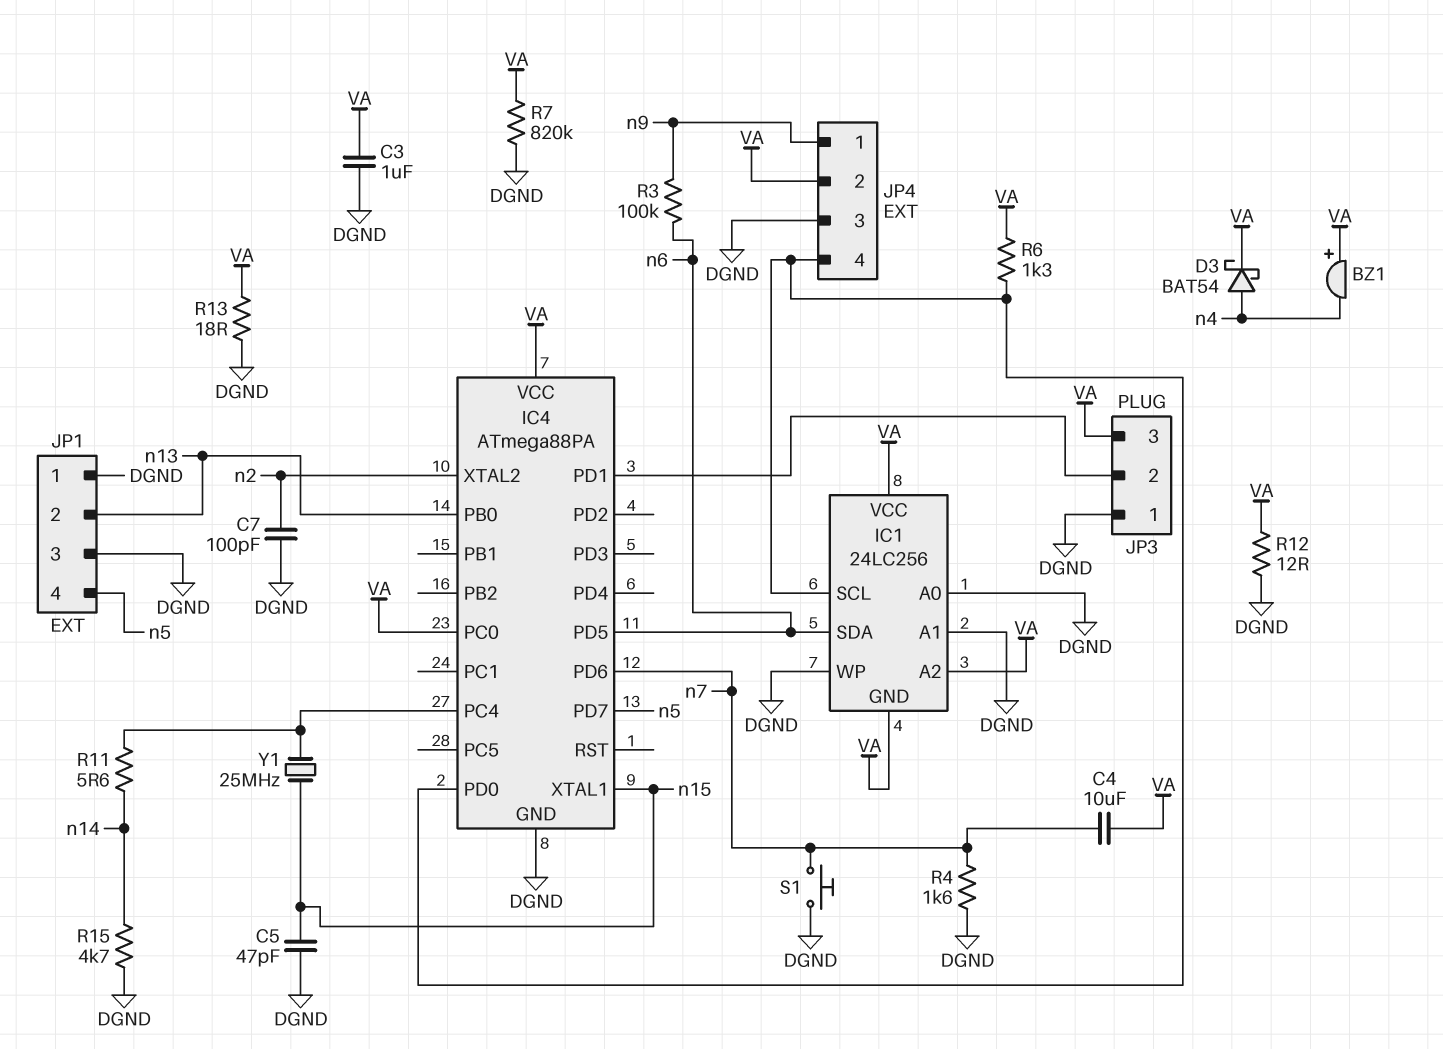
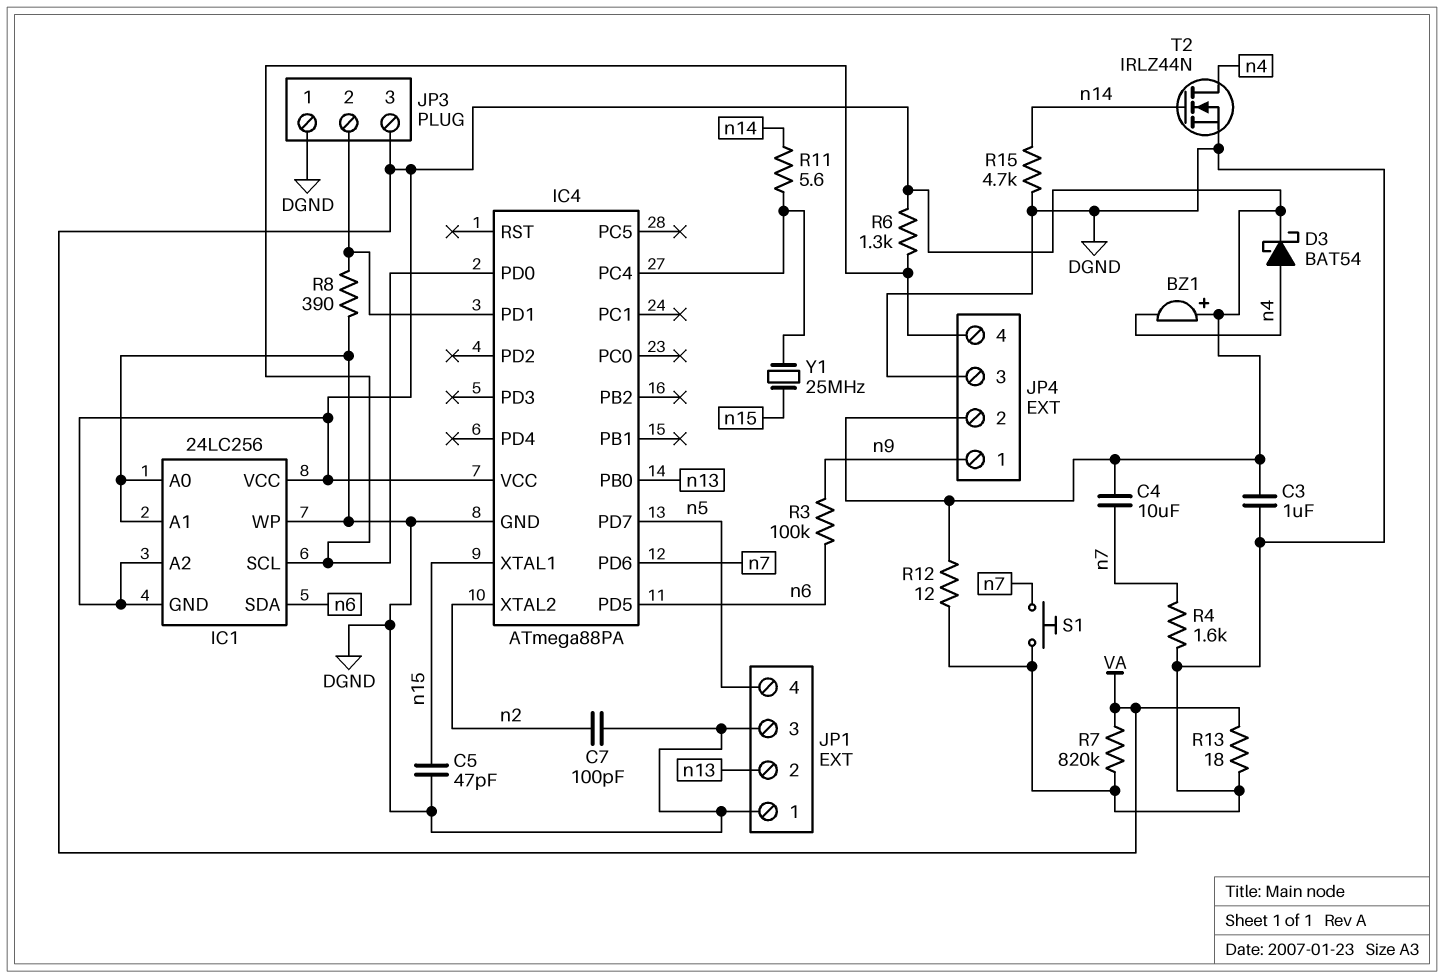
IC4 pin PC0: VA -> none
R8: none -> 390 (DGND, IC4/PD1)
T2: none -> NMOS IRLZ44N (G n14, D n4, S DGND)

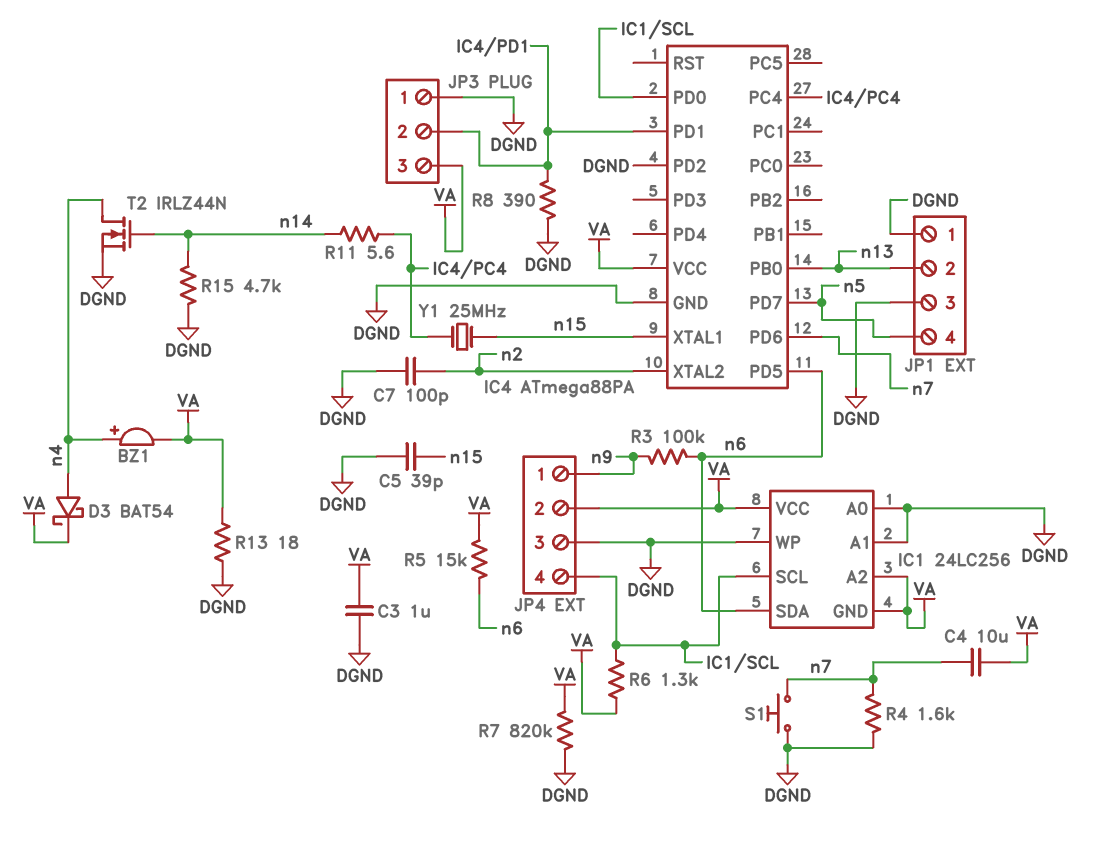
BZ1: buzzer (plus VA, minus n4) -> buzzer (plus n4, minus VA)
C5: 47pF (DGND, n15) -> 39pF (DGND, n15)
IC4 pin PD2: none -> DGND
R5: none -> 15k (VA, n6)
R12: 12 (DGND, VA) -> none

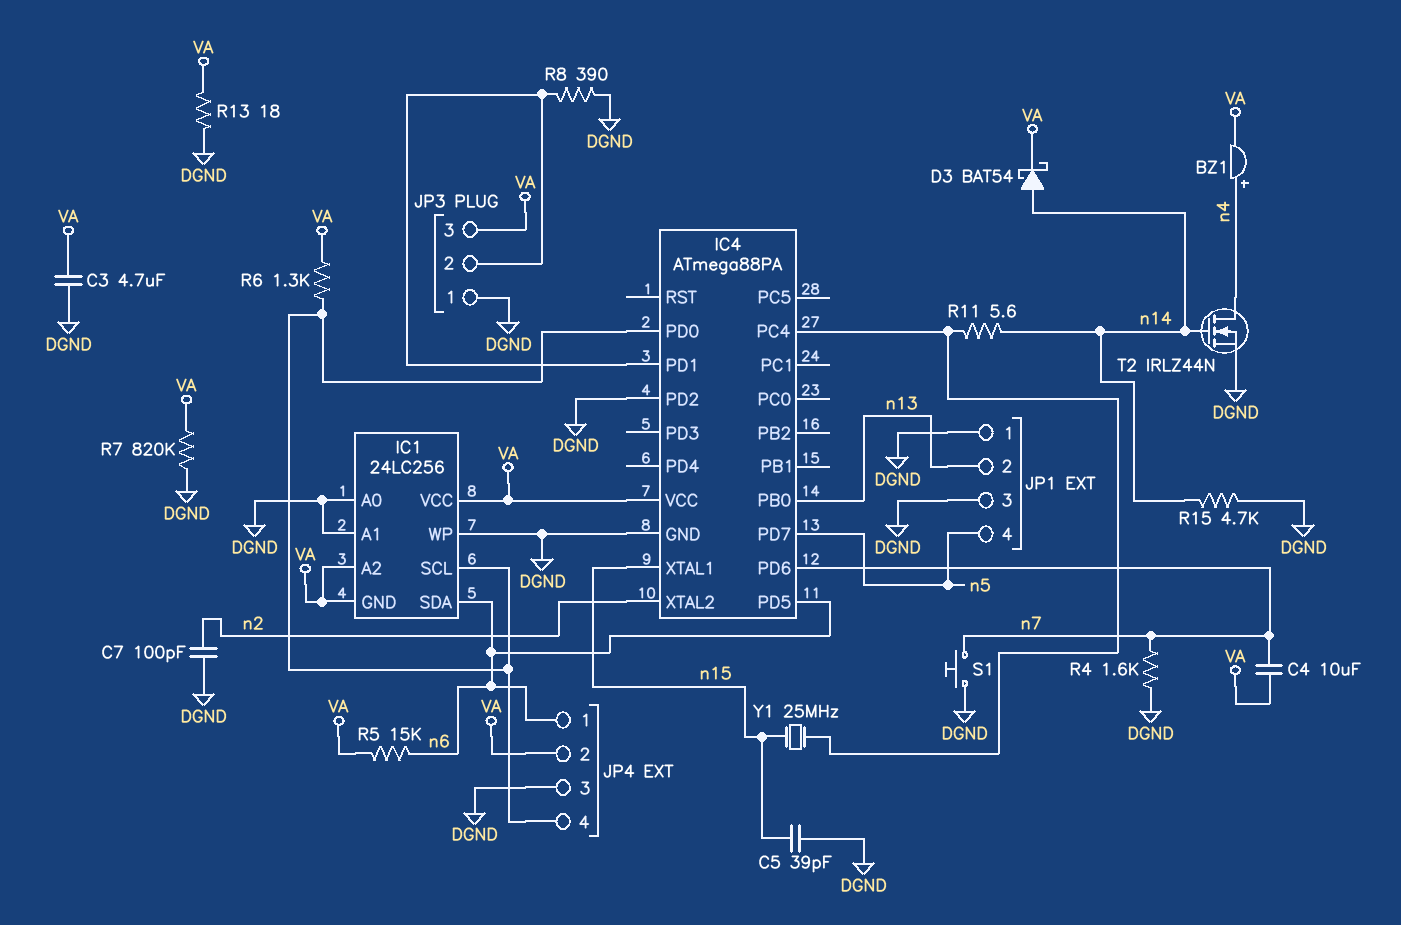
C3: 1uF (DGND, VA) -> 4.7uF (DGND, VA)
D3: schottky BAT54 (A n4, K VA) -> schottky BAT54 (A n14, K VA)
JP4 pin 1: n9 -> n6
R3: 100k (n6, n9) -> none

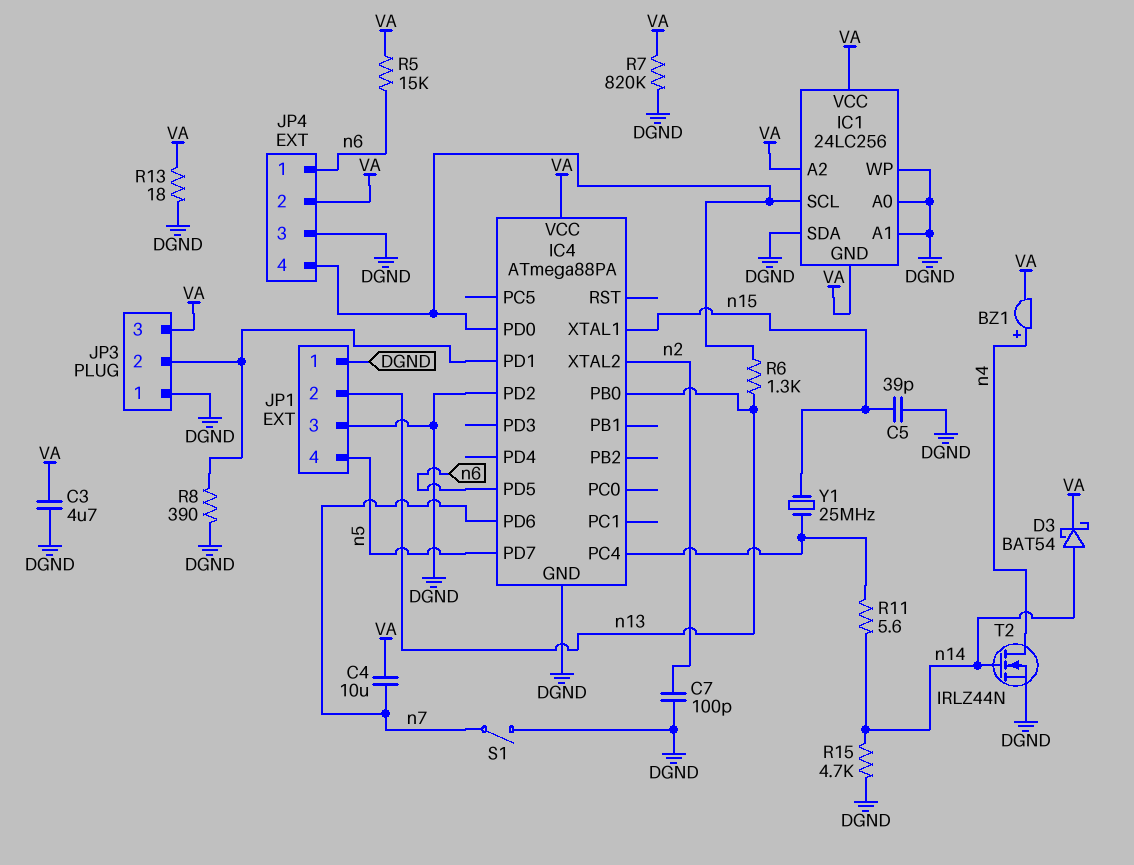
IC1 pin SDA: n6 -> DGND
R4: 1.6k (DGND, n7) -> none
R6: 1.3k (IC1/SCL, VA) -> 1.3k (IC1/SCL, n13)
S1: button (DGND, n7) -> switch (DGND, n7)

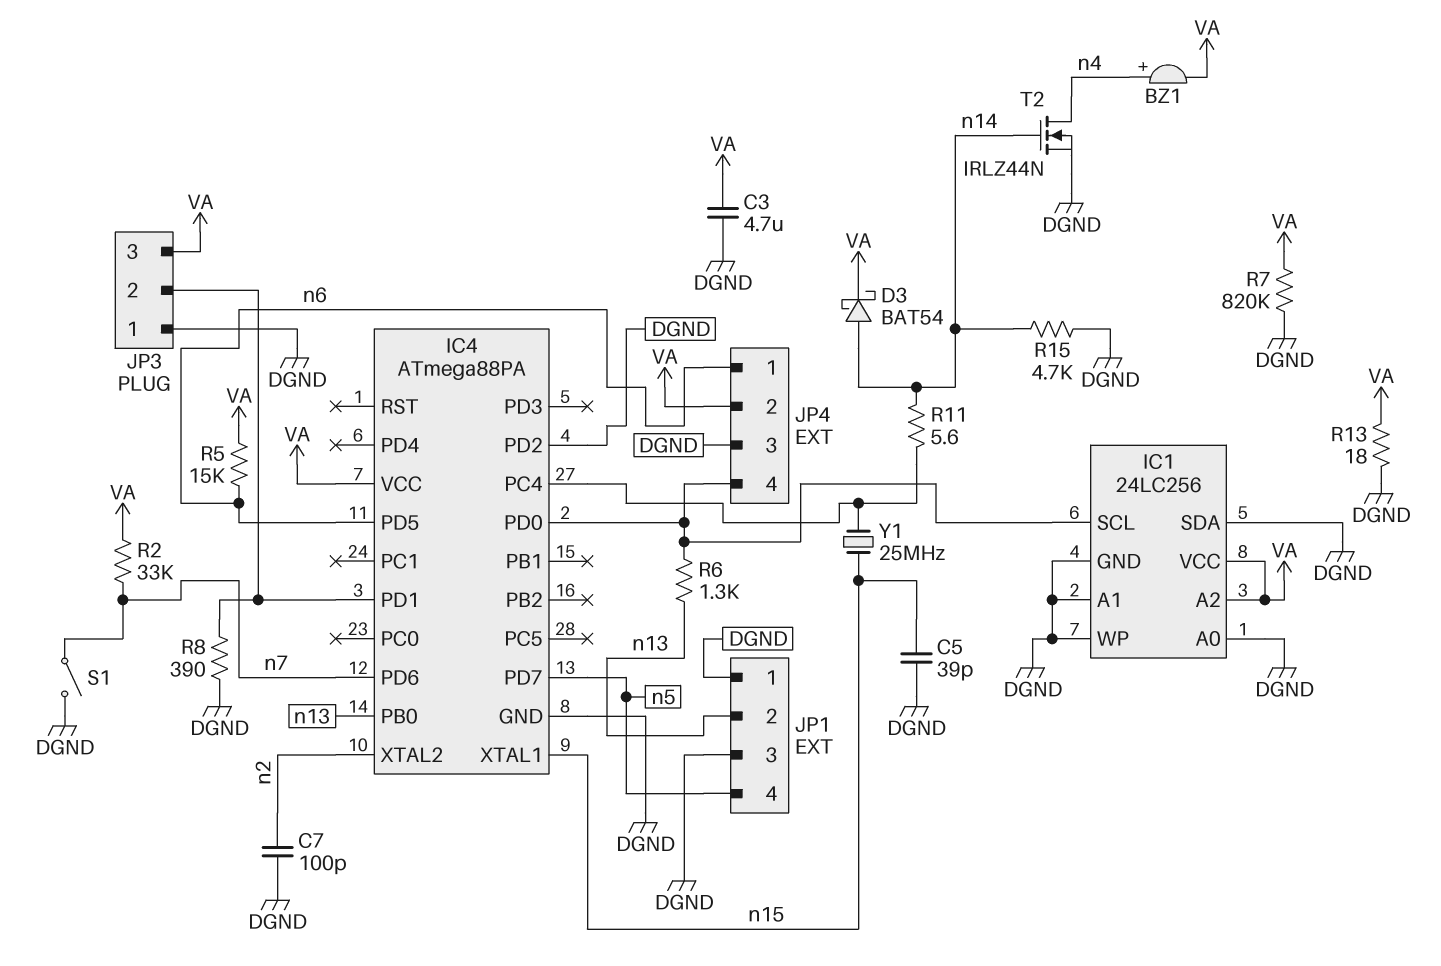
C4: 10uF (VA, n7) -> none
IC1 pin GND: VA -> DGND
R2: none -> 33k (VA, n7)

